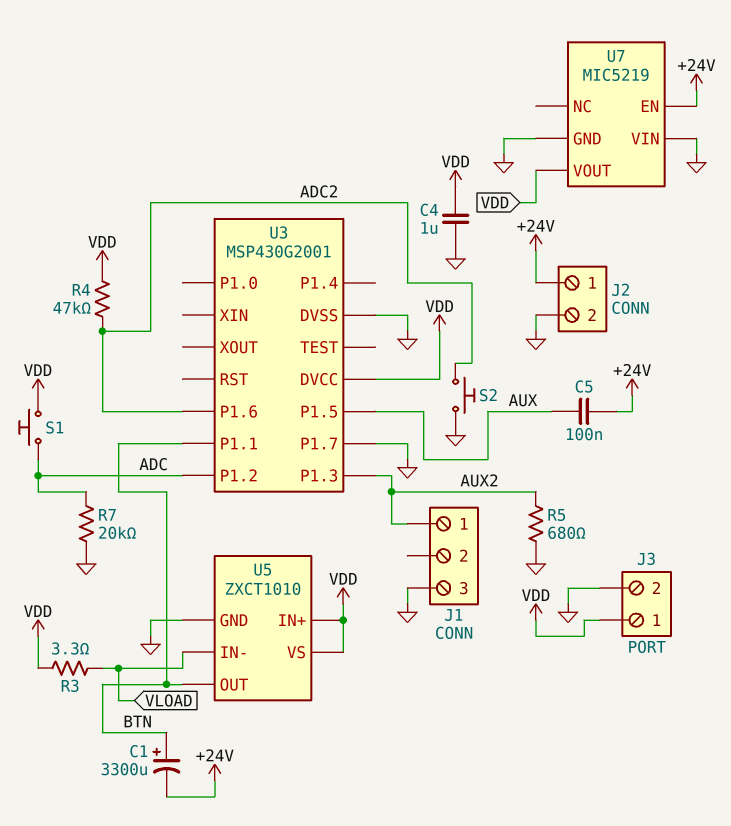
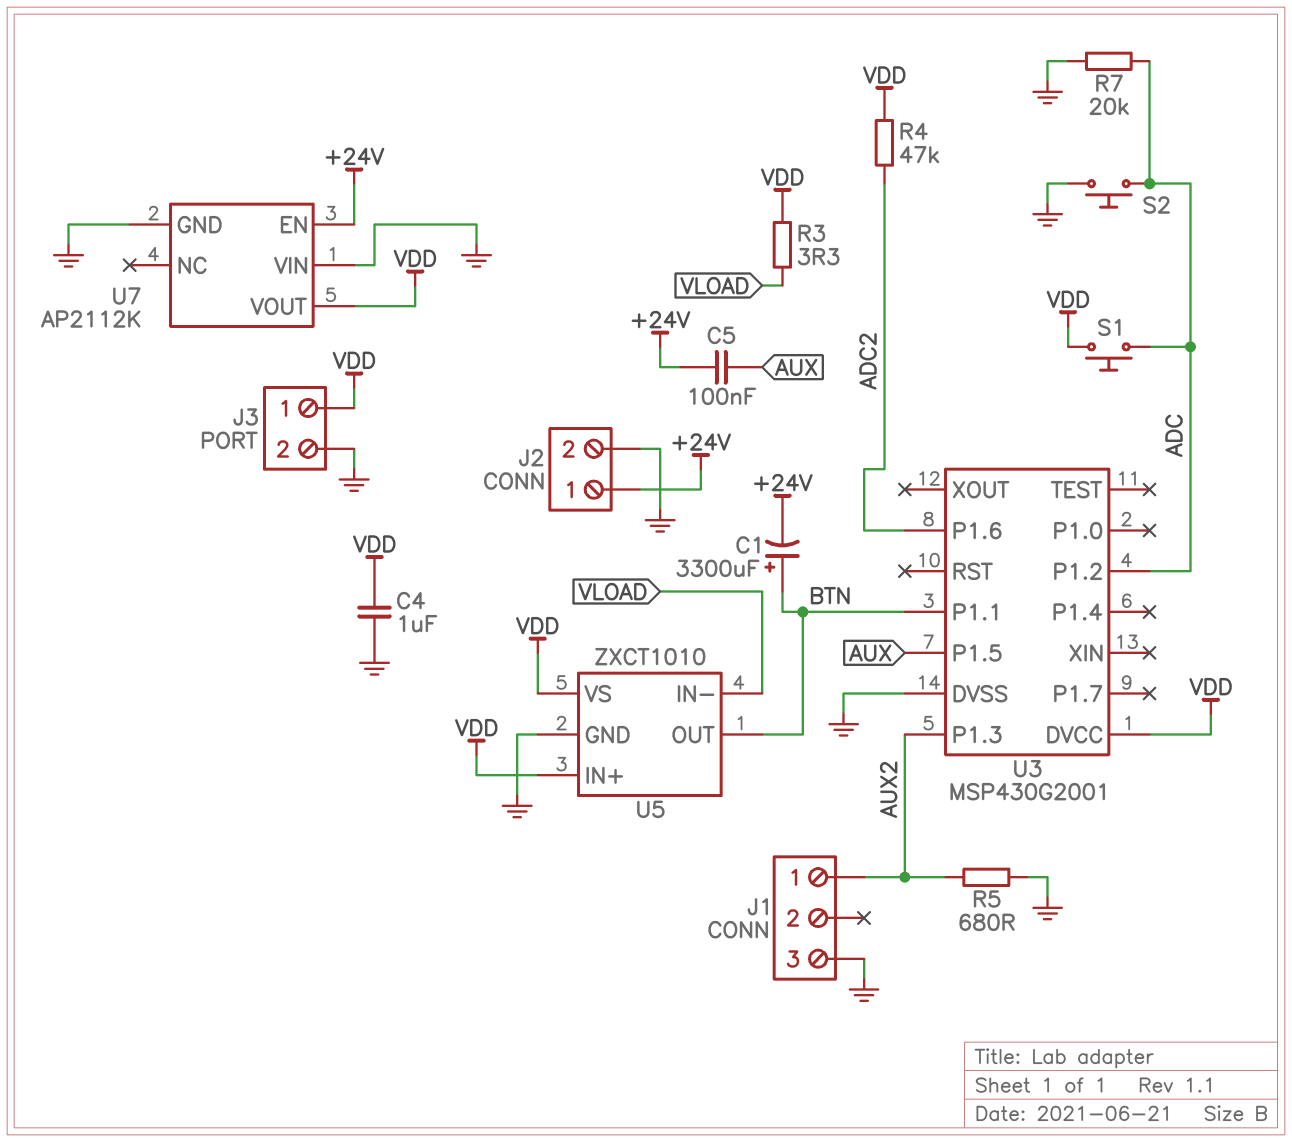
S2: button (ADC2, GND) -> button (ADC, GND)
U3 pin P1.7: GND -> none
U7: MIC5219 -> AP2112K

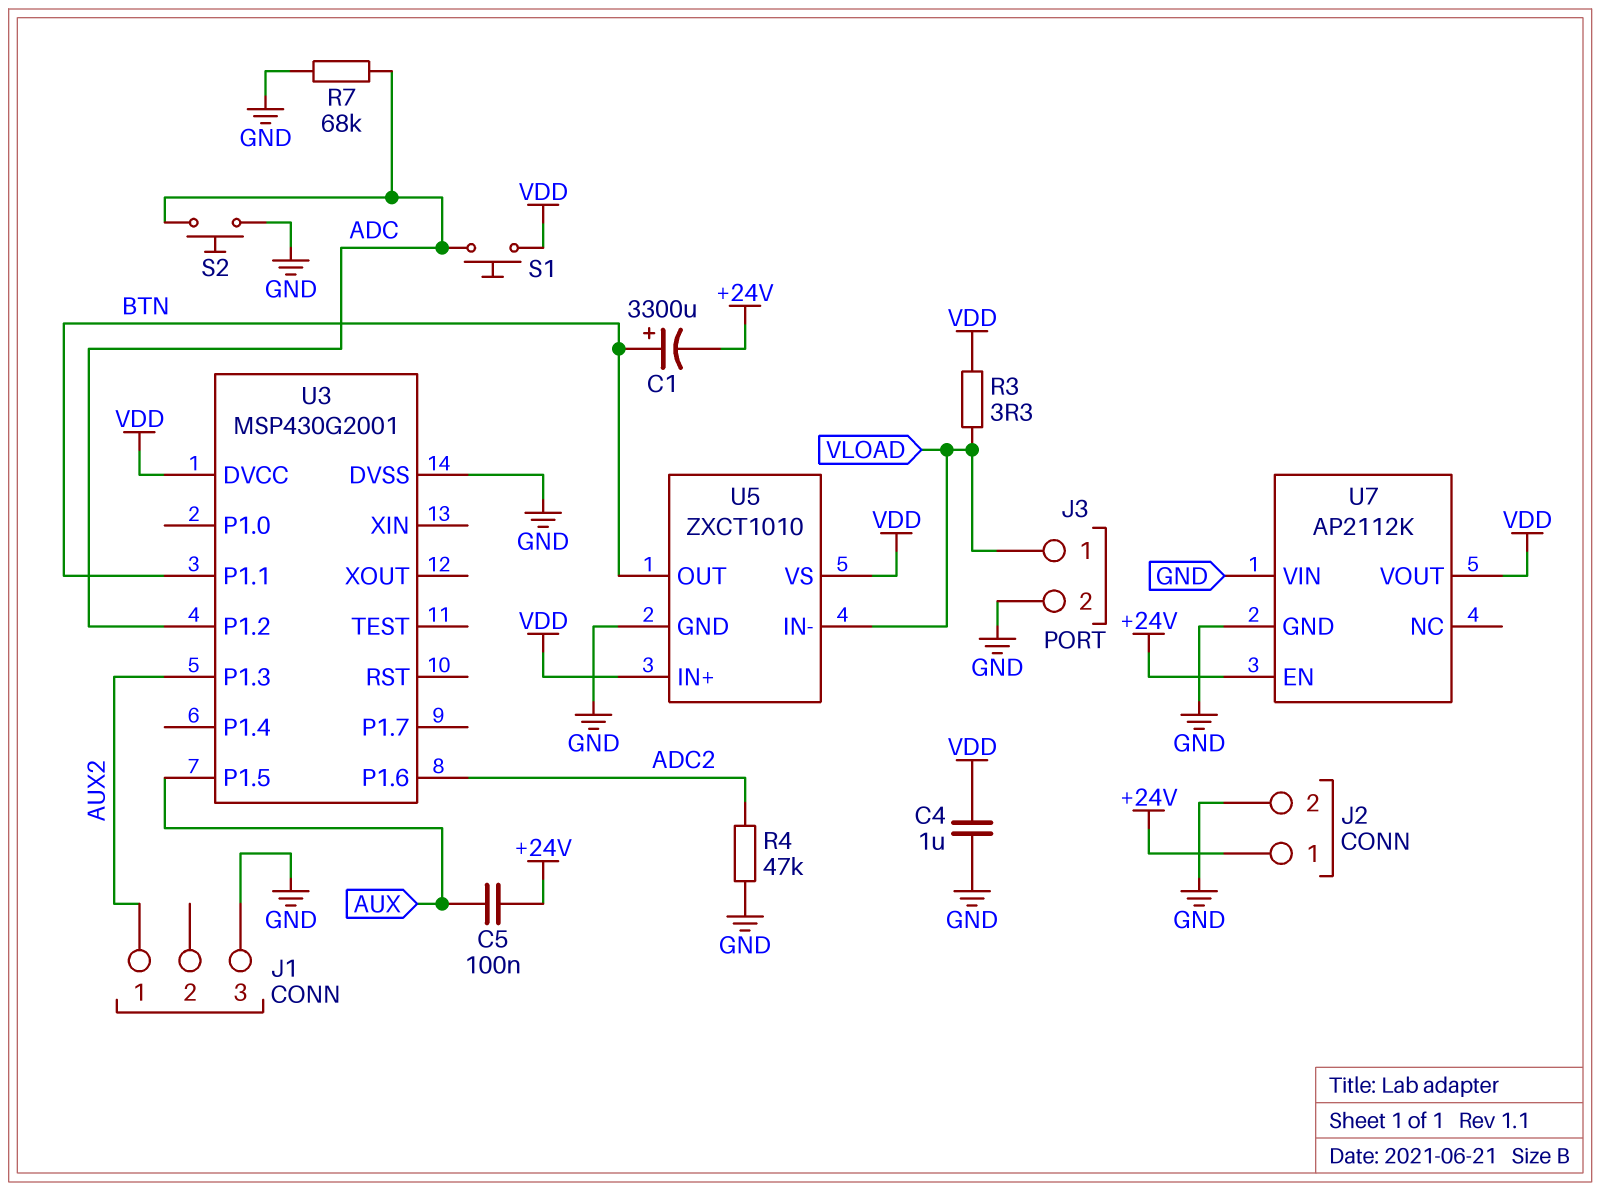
J3 pin 1: VDD -> VLOAD
R4: 47k (ADC2, VDD) -> 47k (ADC2, GND)
R5: 680 (AUX2, GND) -> none
R7: 20k (ADC, GND) -> 68k (ADC, GND)

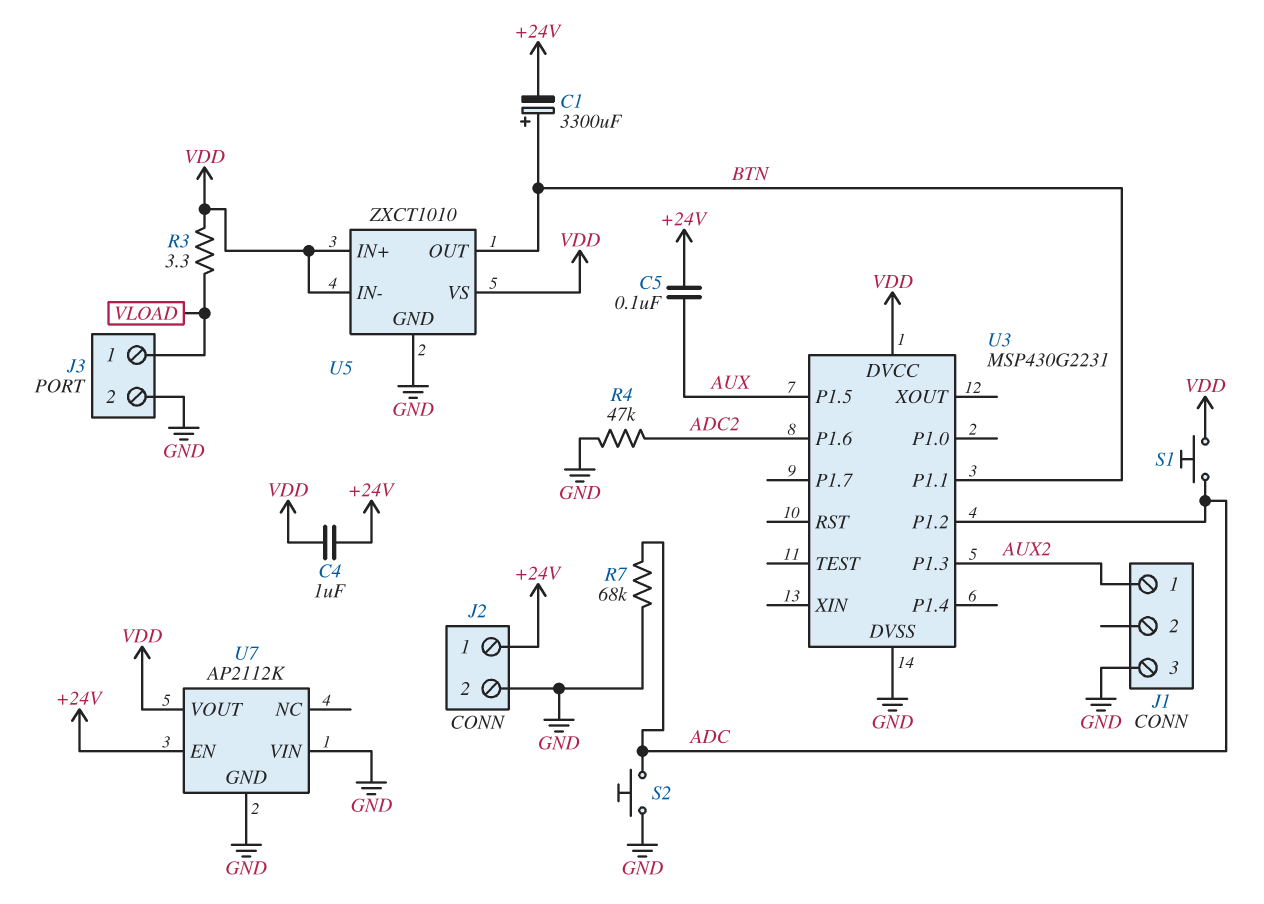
C4: 1uF (GND, VDD) -> 1uF (+24V, VDD)
U3: MSP430G2001 -> MSP430G2231
U5 pin IN-: VLOAD -> VDD

